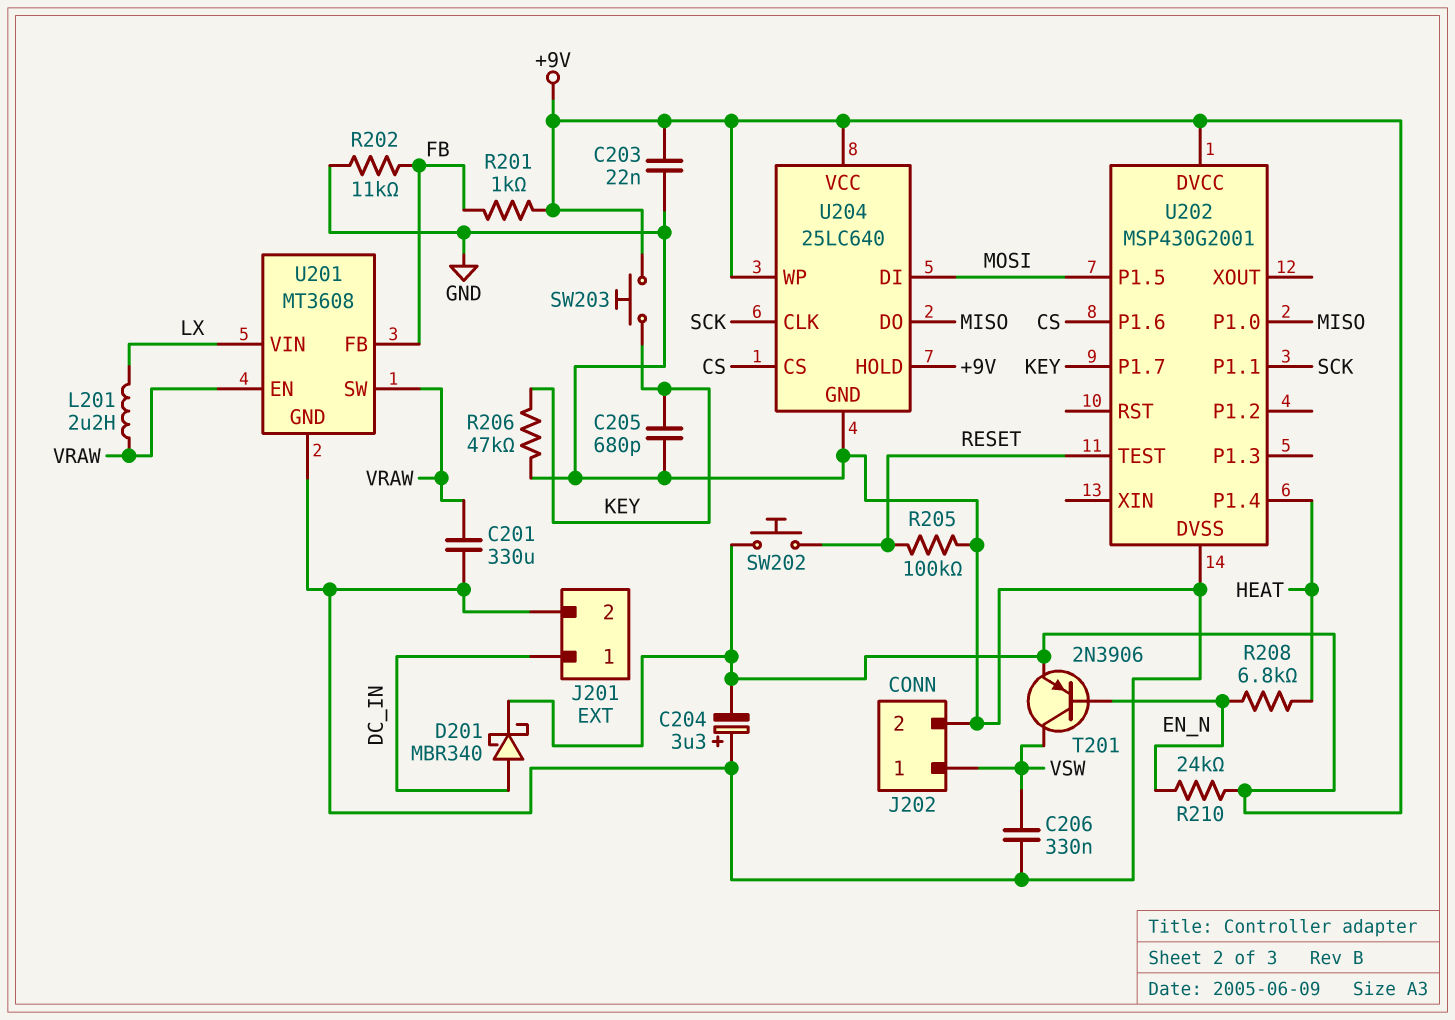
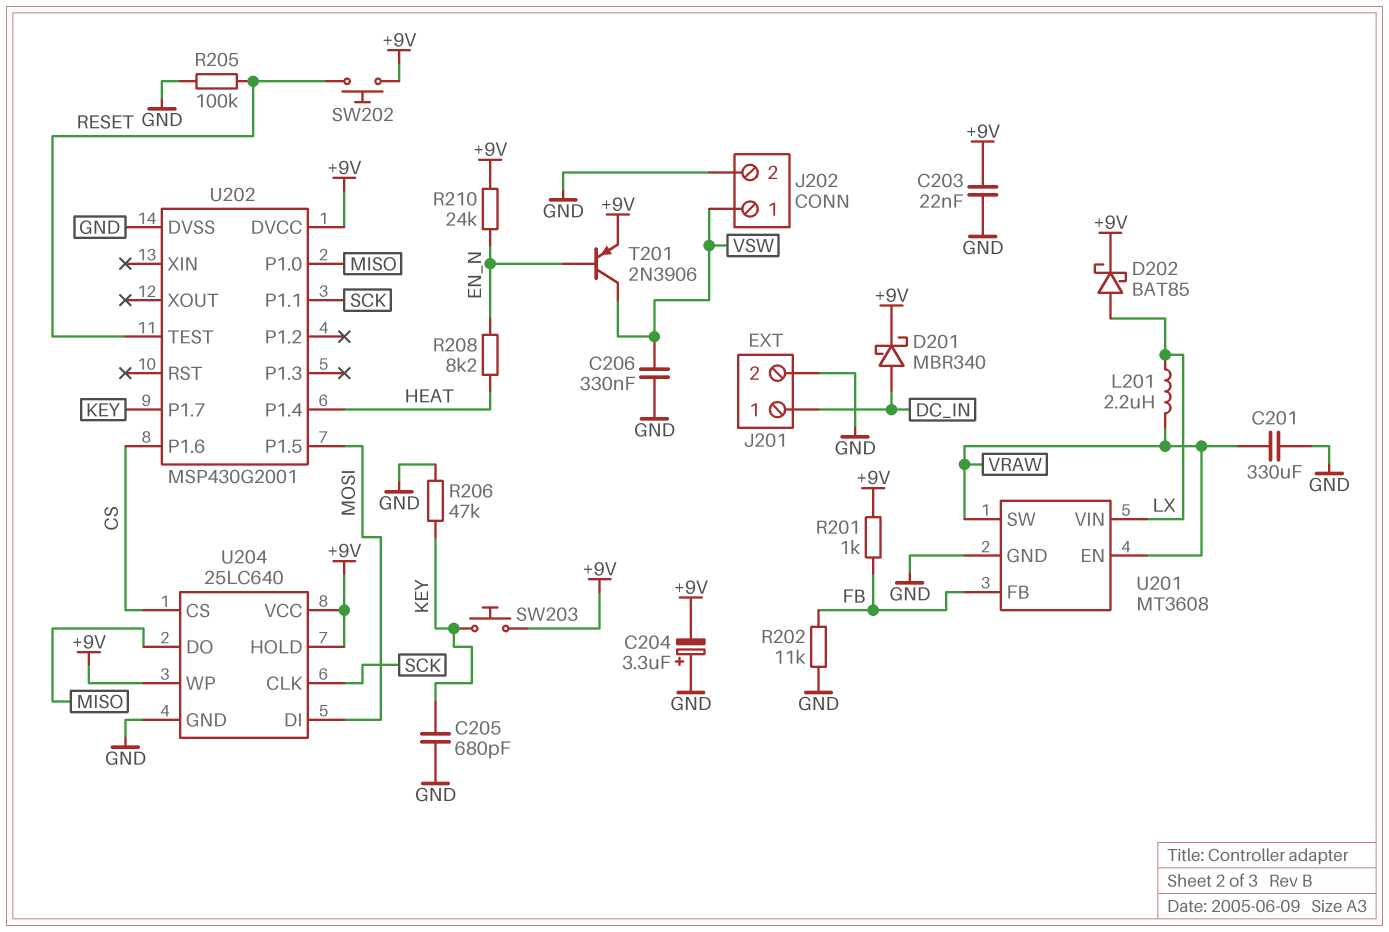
D202: none -> schottky BAT85 (A LX, K +9V)
R208: 6.8k (EN_N, HEAT) -> 8.2k (EN_N, HEAT)

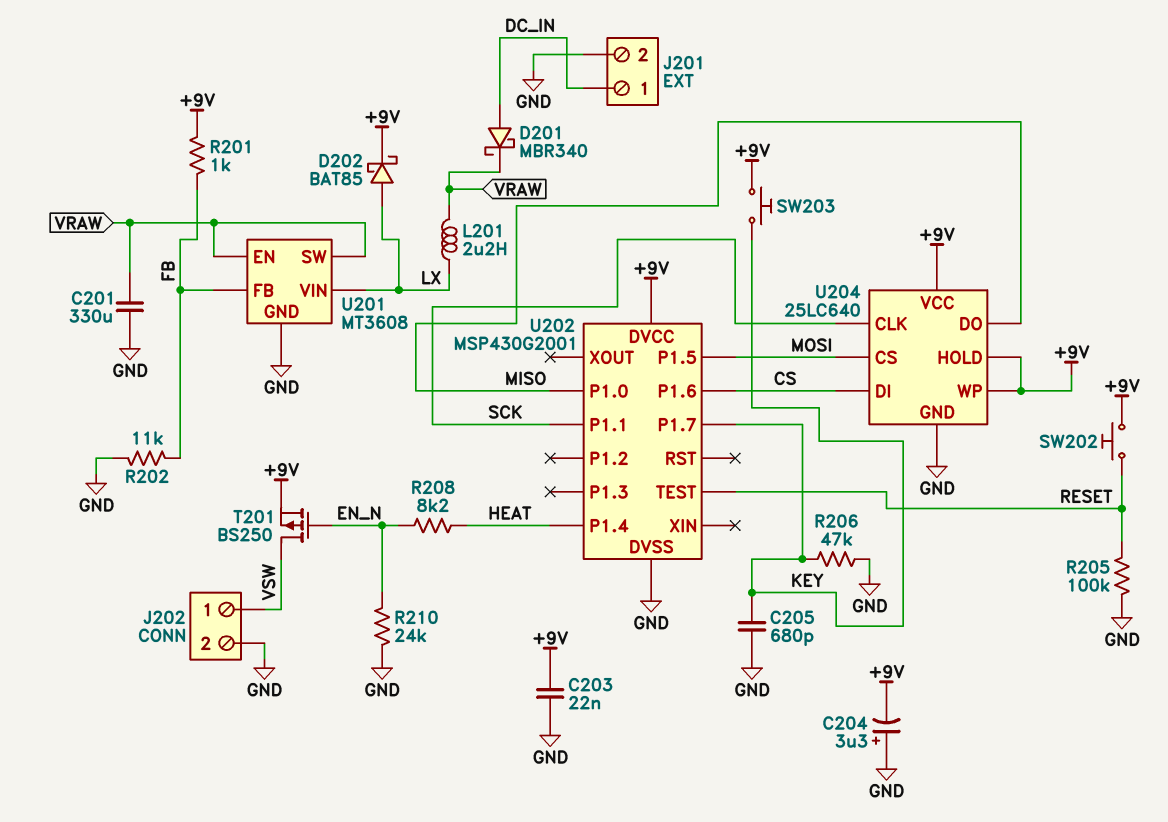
C206: 330nF (GND, VSW) -> none
D201: schottky MBR340 (A DC_IN, K +9V) -> schottky MBR340 (A DC_IN, K VRAW)
R210: 24k (+9V, EN_N) -> 24k (EN_N, GND)
T201: PNP 2N3906 (B EN_N, C VSW, E +9V) -> PMOS BS250 (G EN_N, D VSW, S +9V)
U204 pin CS: CS -> MOSI
U204 pin DI: MOSI -> CS

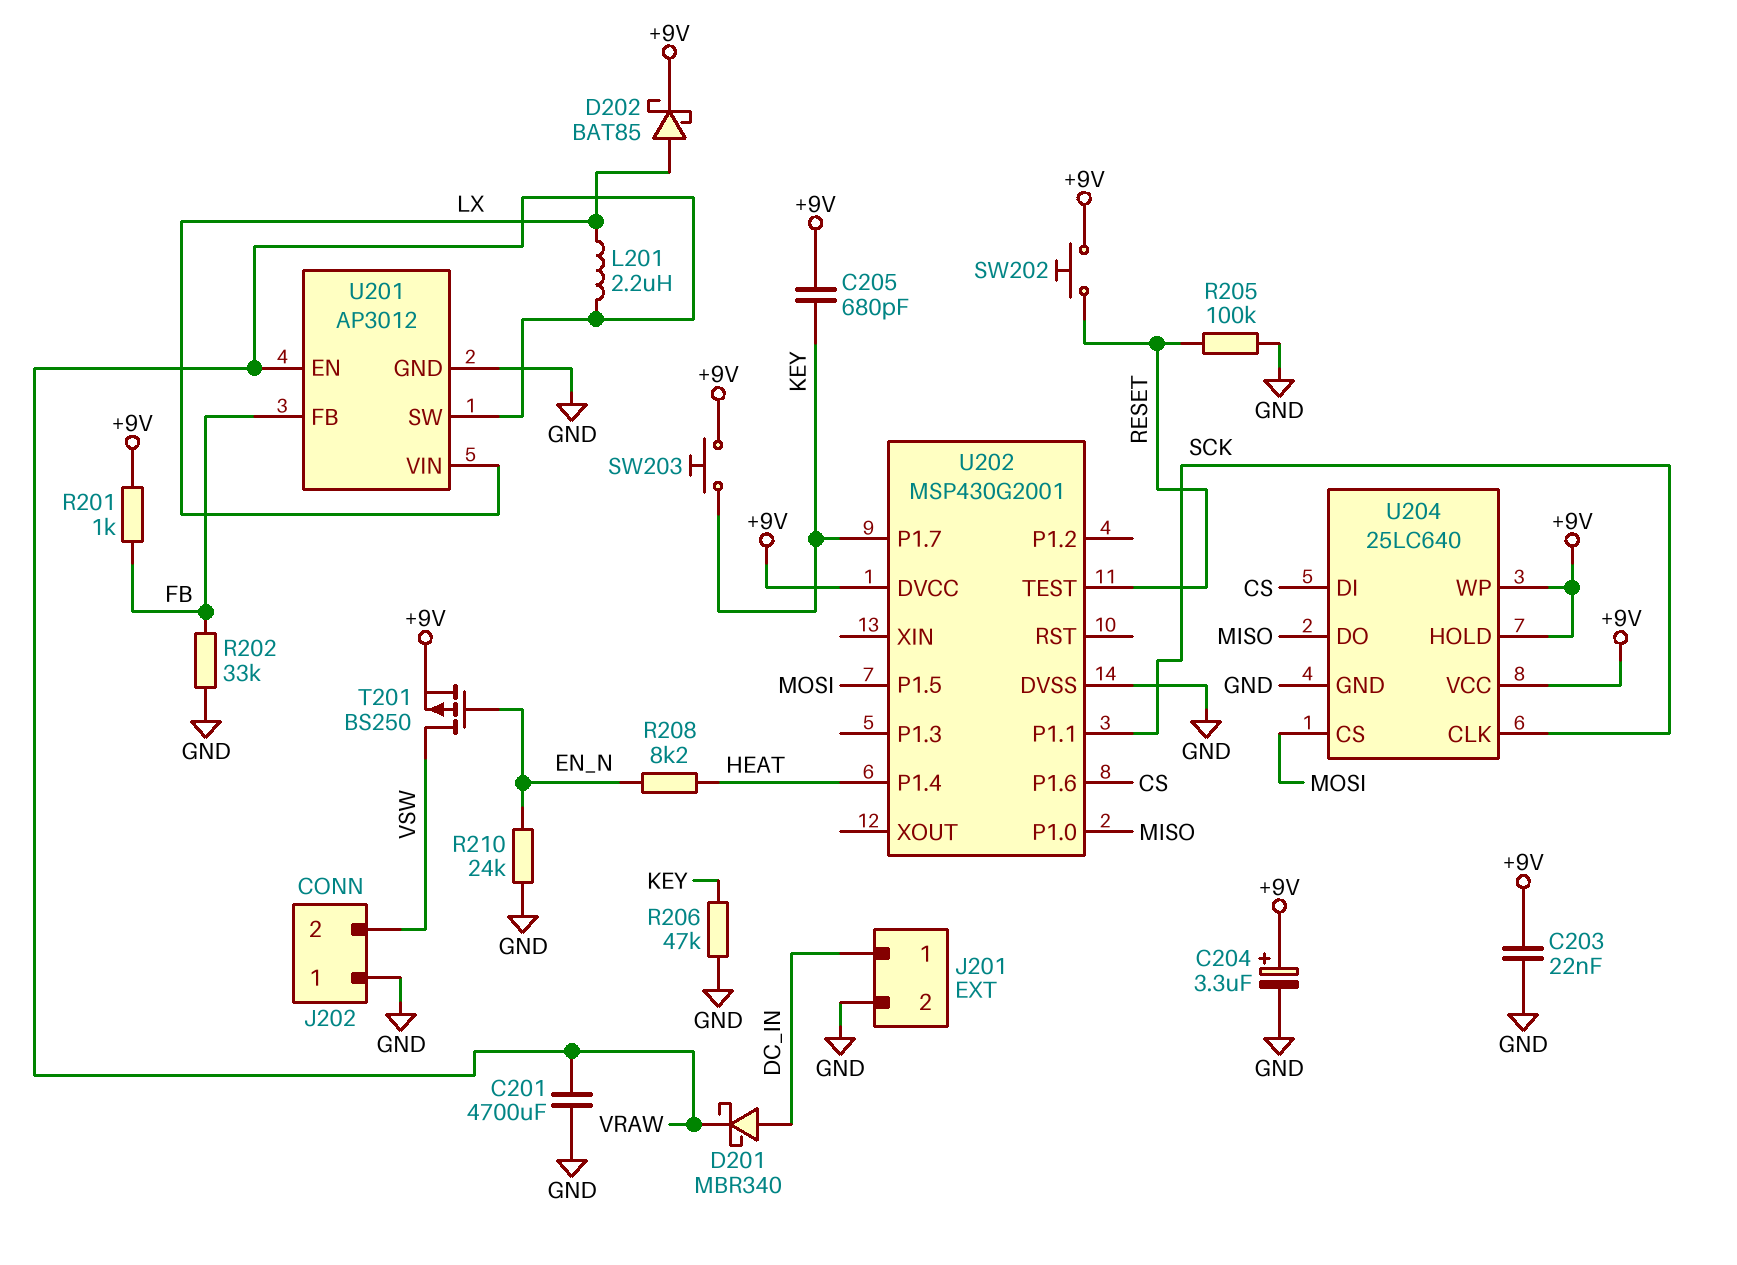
C201: 330uF (GND, VRAW) -> 4700uF (GND, VRAW)
C204: 3.3uF (plus GND, minus +9V) -> 3.3uF (plus +9V, minus GND)
C205: 680pF (GND, KEY) -> 680pF (+9V, KEY)
J202 pin 1: VSW -> GND
J202 pin 2: GND -> VSW
R202: 11k (FB, GND) -> 33k (FB, GND)
U201: MT3608 -> AP3012

